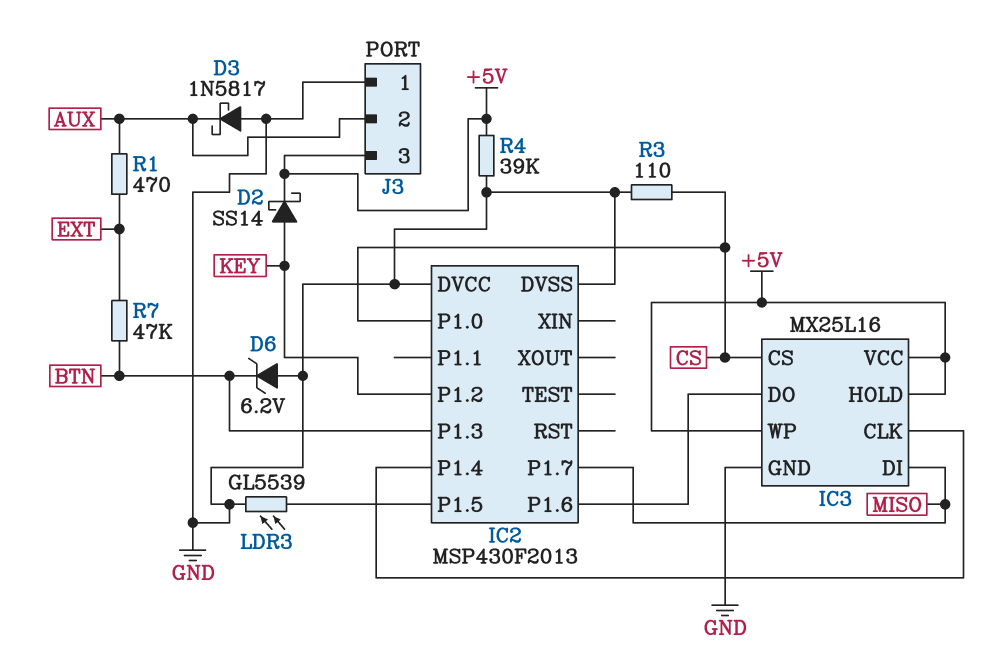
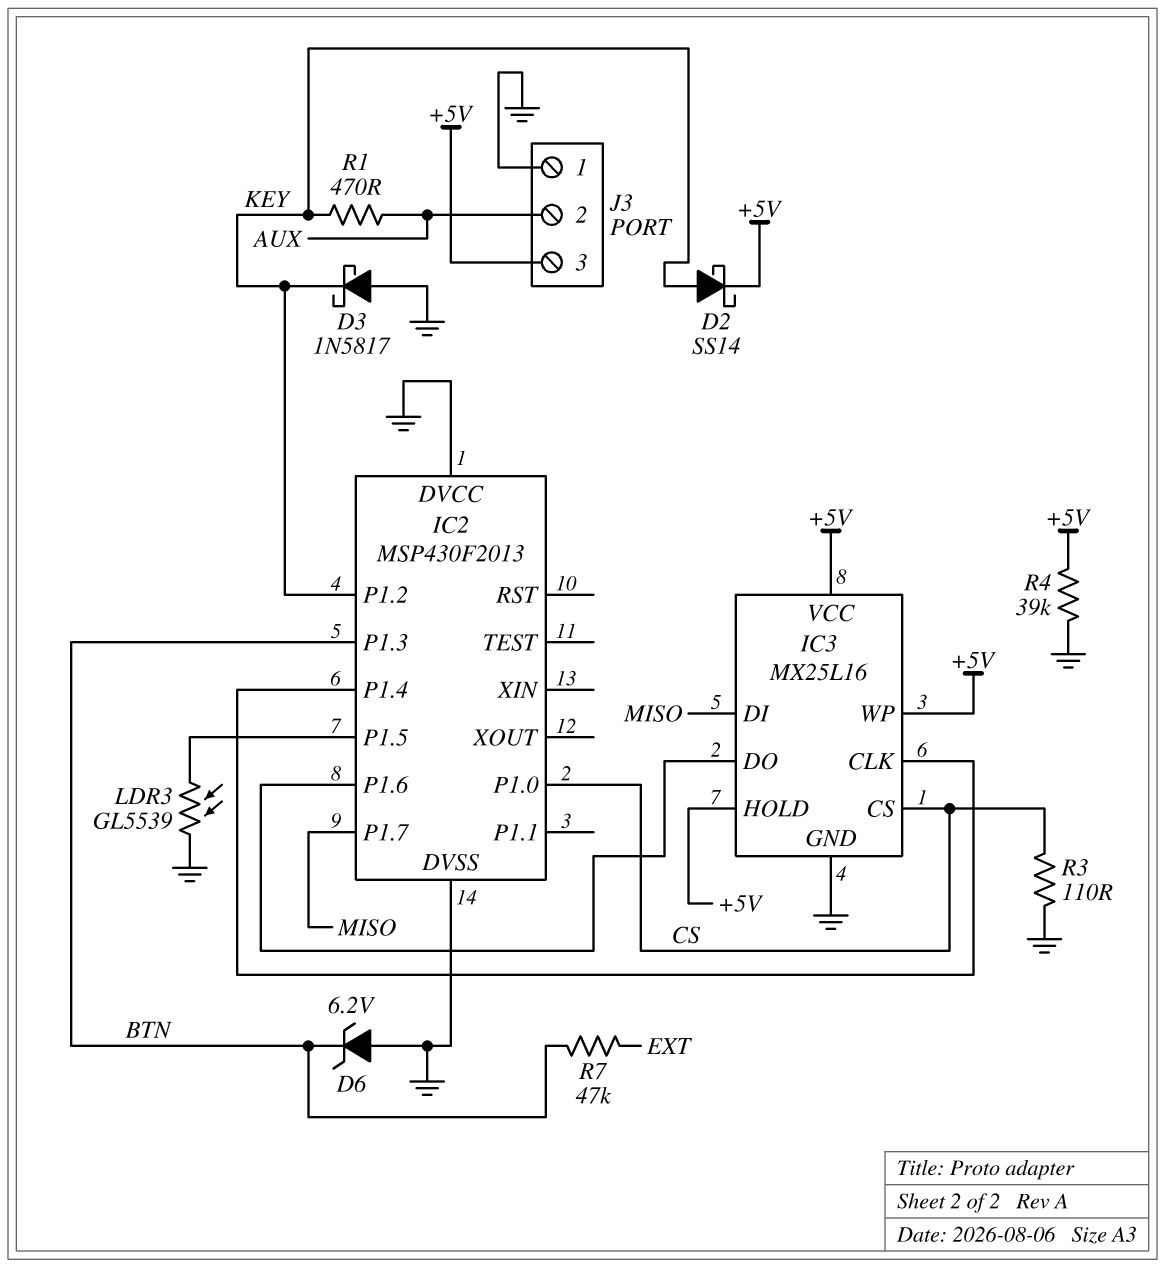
D3: schottky 1N5817 (A GND, K AUX) -> schottky 1N5817 (A GND, K KEY)
R1: 470 (AUX, EXT) -> 470 (AUX, KEY)

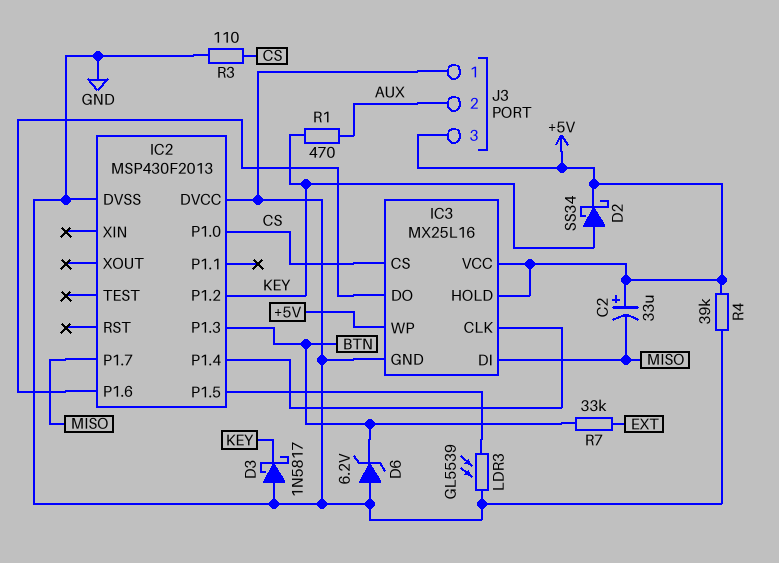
C2: none -> 33uF (plus +5V, minus MISO)
D2: schottky SS14 (A KEY, K +5V) -> schottky SS34 (A KEY, K +5V)
R7: 47k (BTN, EXT) -> 33k (BTN, EXT)

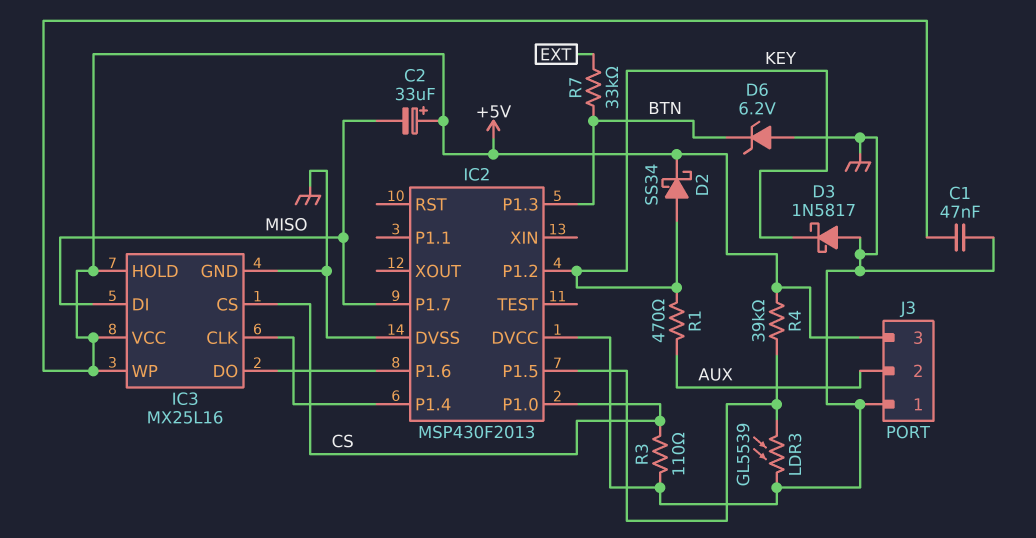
C1: none -> 47nF (+5V, GND)
R4: 39k (+5V, GND) -> 39k (+5V, IC2/P1.5)

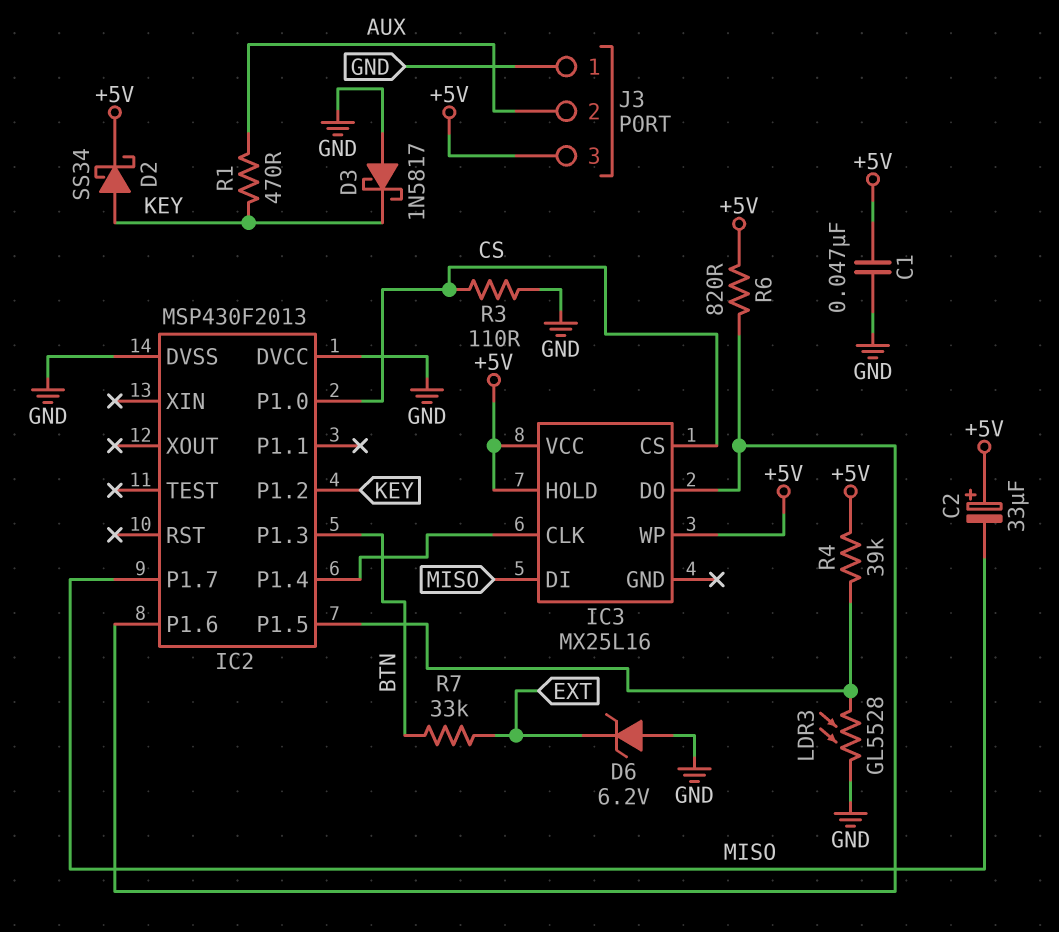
D6: zener 6.2V (A GND, K BTN) -> zener 6.2V (A GND, K EXT)
IC3 pin GND: GND -> none
LDR3: GL5539 (GND, IC2/P1.5) -> GL5528 (GND, IC2/P1.5)
R6: none -> 820 (+5V, IC2/P1.6)

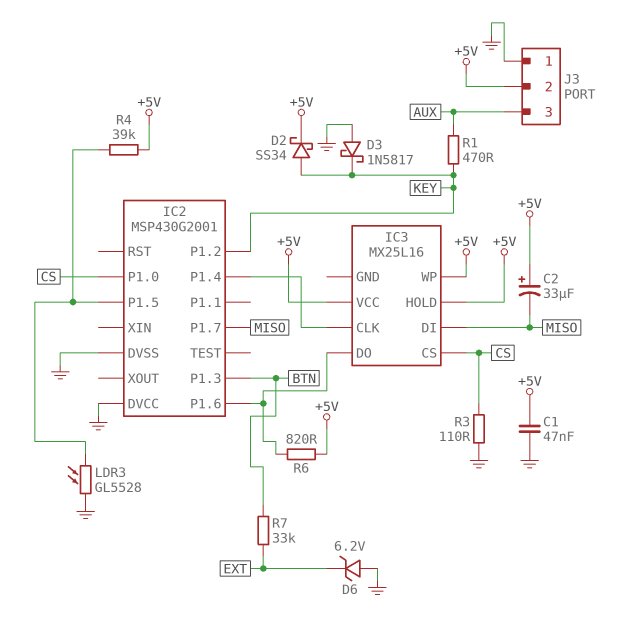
IC2: MSP430F2013 -> MSP430G2001
J3 pin 2: AUX -> +5V
J3 pin 3: +5V -> AUX

